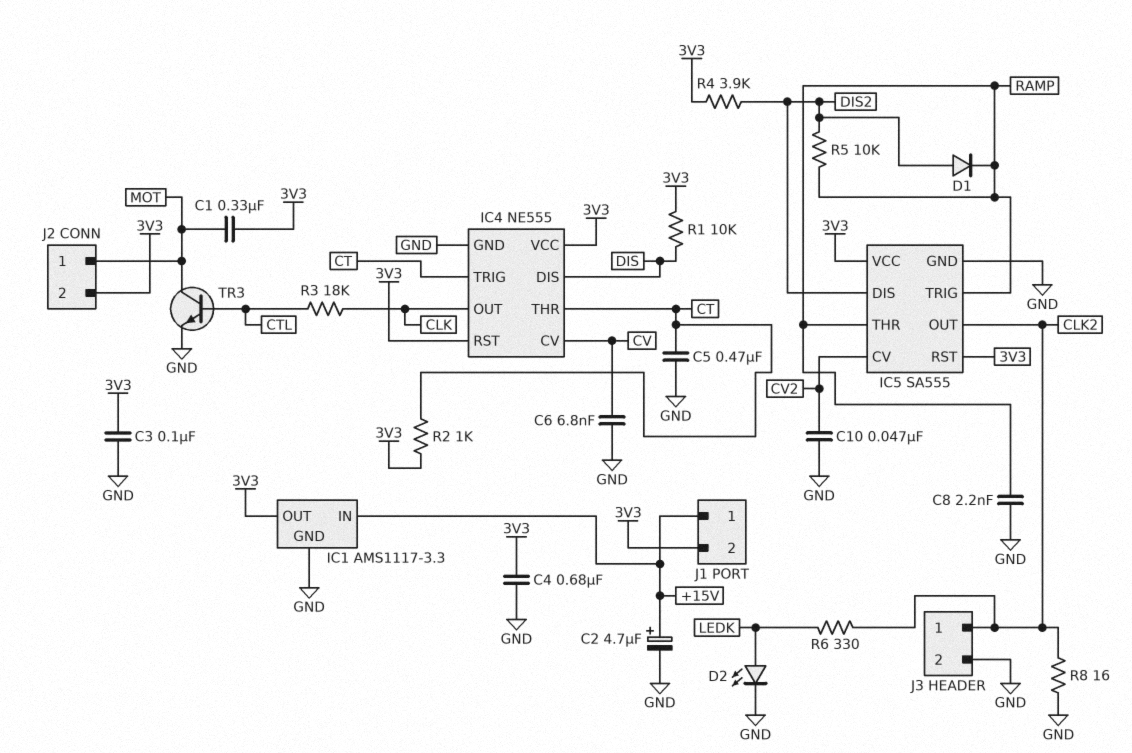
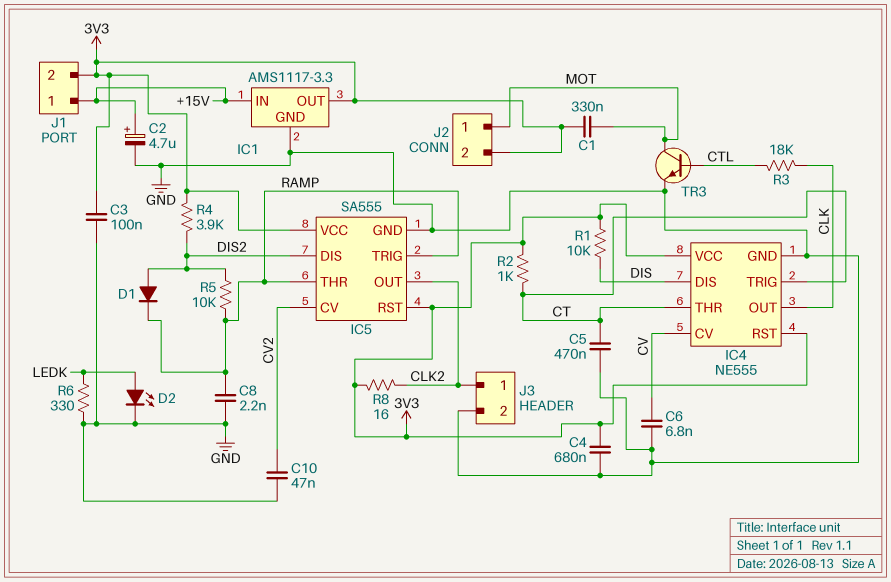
R6: 330 (CLK2, LEDK) -> 330 (GND, LEDK)
R8: 16 (CLK2, GND) -> 16 (3V3, CLK2)

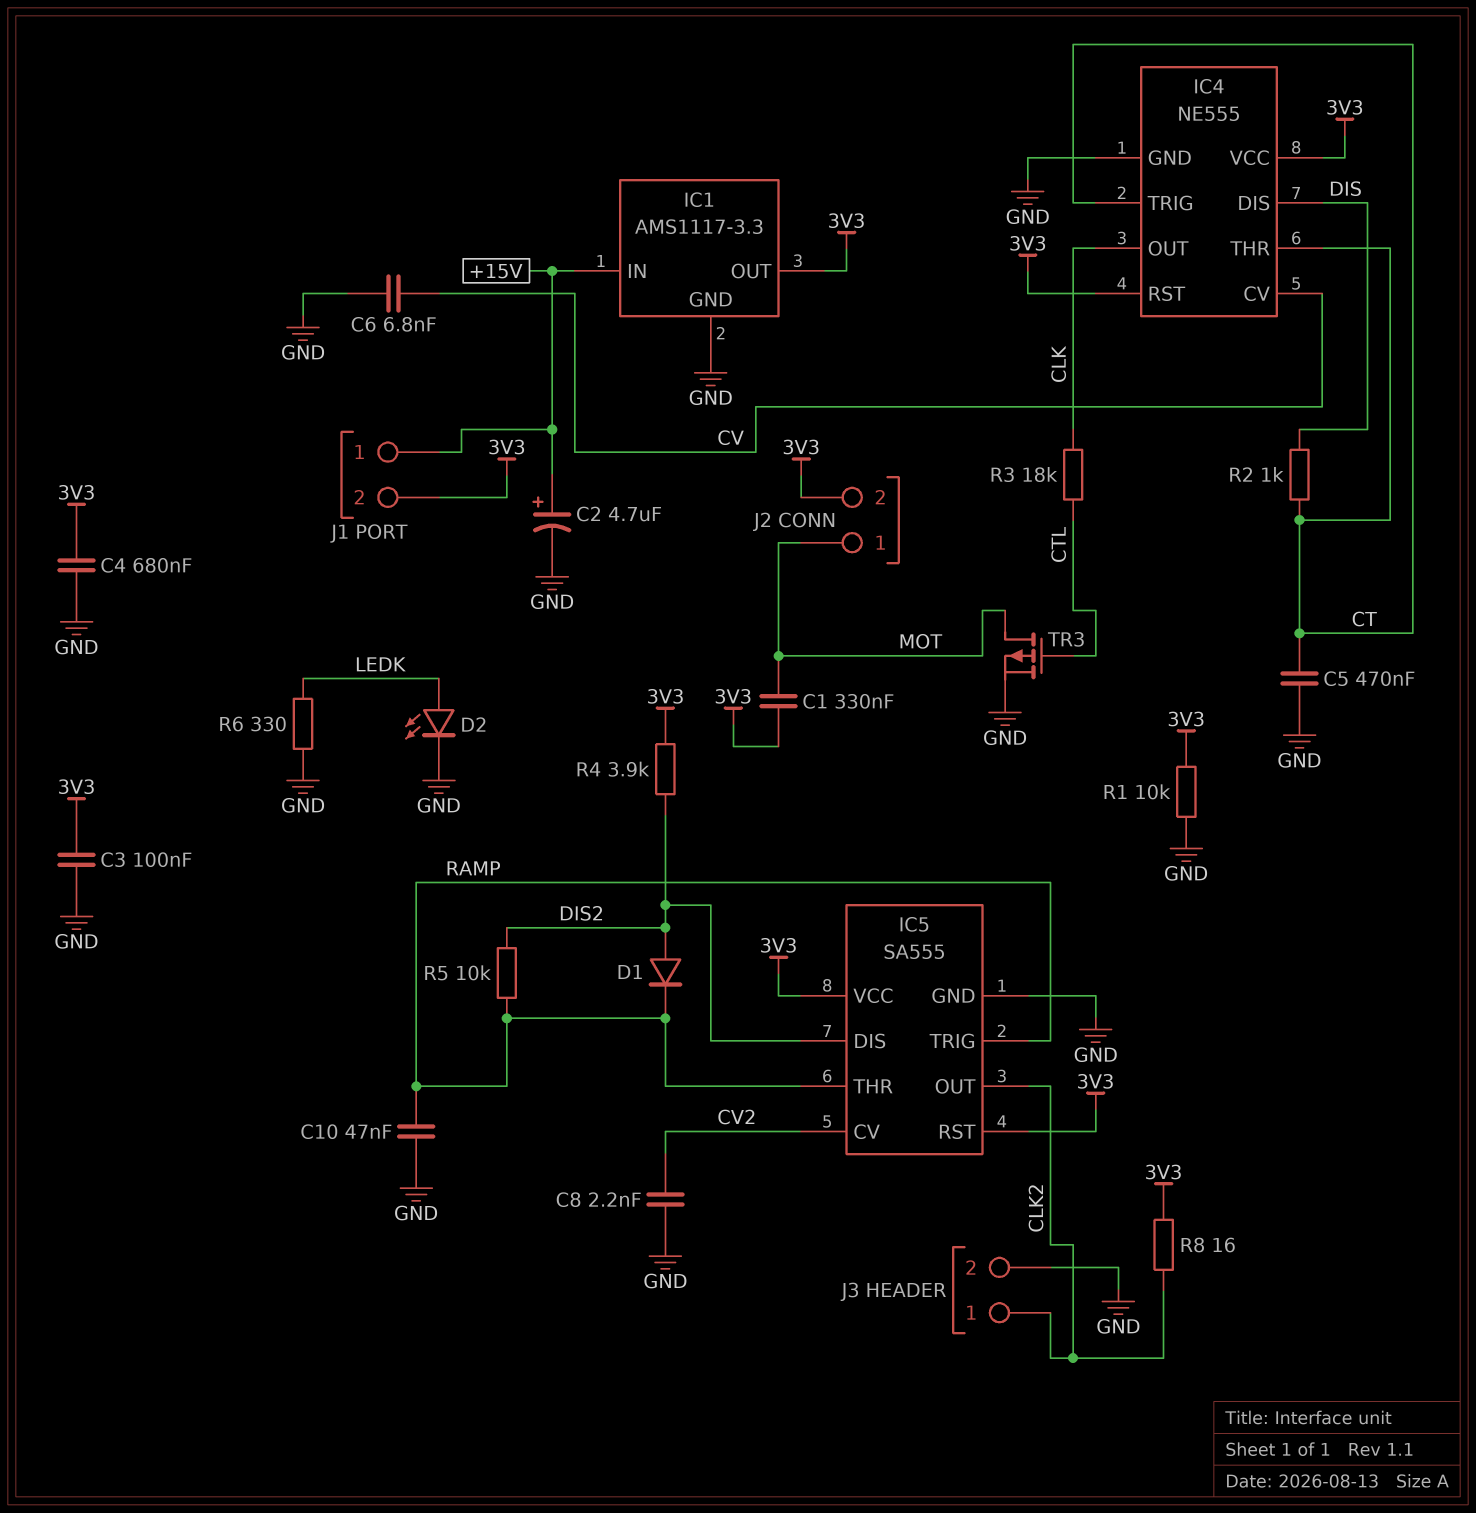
C8: 2.2nF (GND, RAMP) -> 2.2nF (CV2, GND)
C10: 47nF (CV2, GND) -> 47nF (GND, RAMP)
R1: 10k (3V3, DIS) -> 10k (3V3, GND)
R2: 1k (3V3, CT) -> 1k (CT, DIS)
TR3: NPN (B CTL, C MOT, E GND) -> PMOS (G CTL, D MOT, S GND)

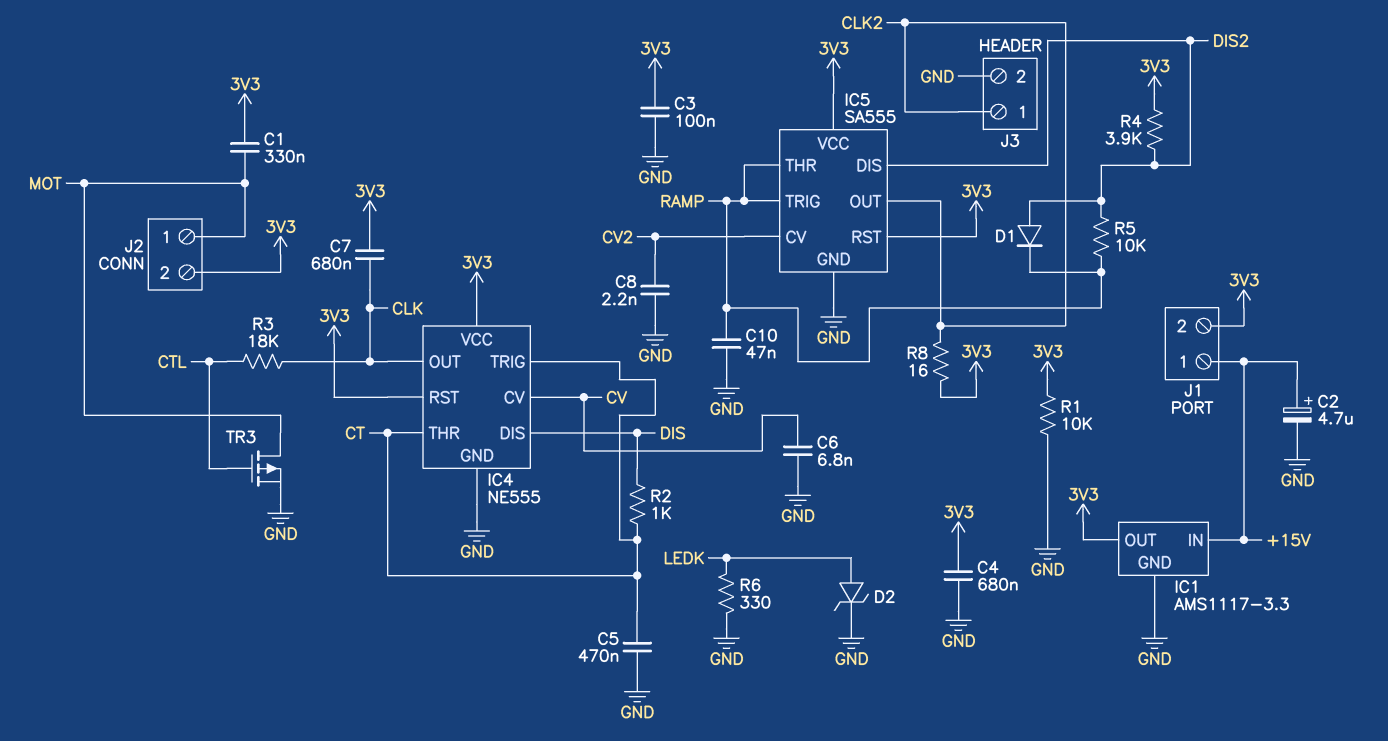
C7: none -> 680nF (3V3, CLK)
D2: LED (A LEDK, K GND) -> zener (A LEDK, K GND)

